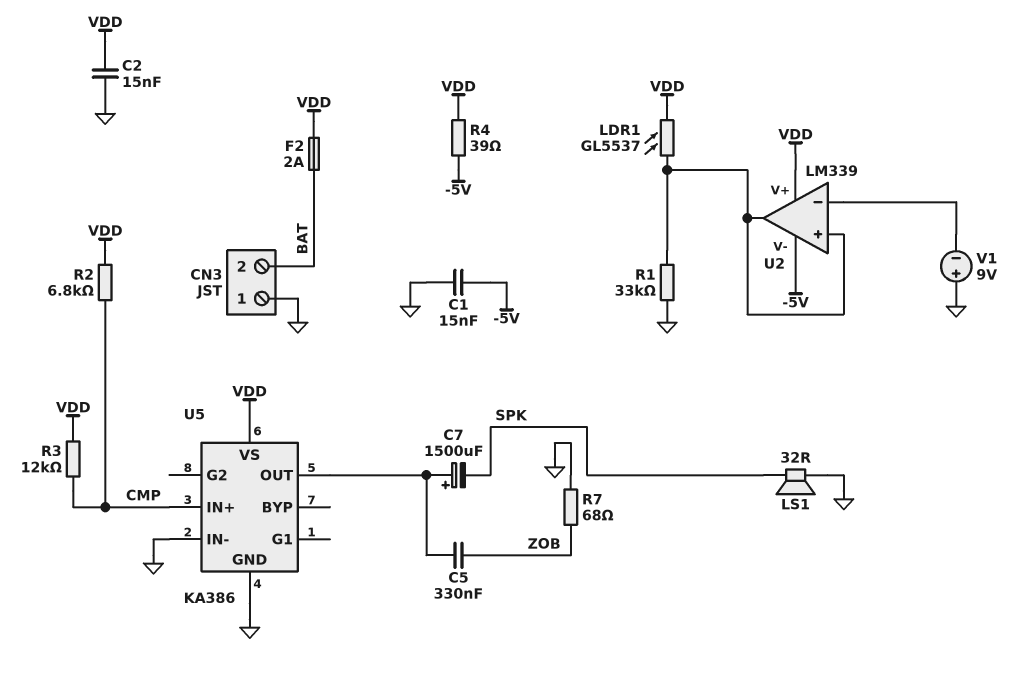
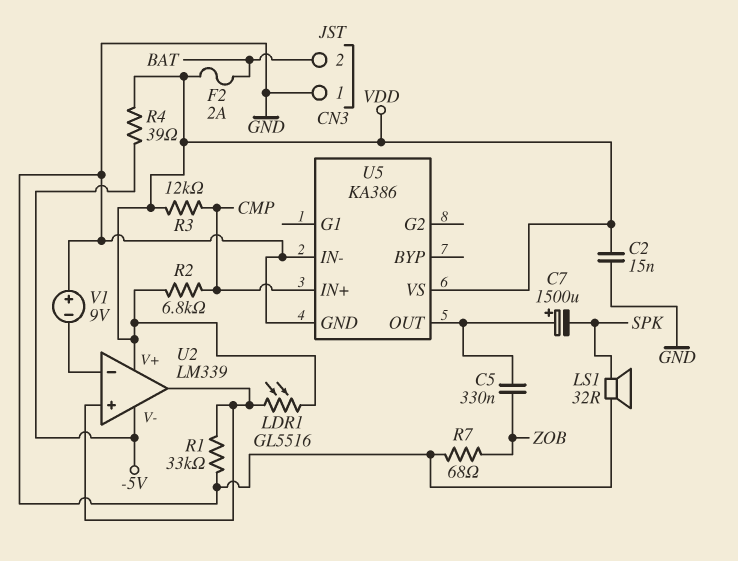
C1: 15nF (-5V, GND) -> none
LDR1: GL5537 (U2/in+, VDD) -> GL5516 (U2/in+, VDD)

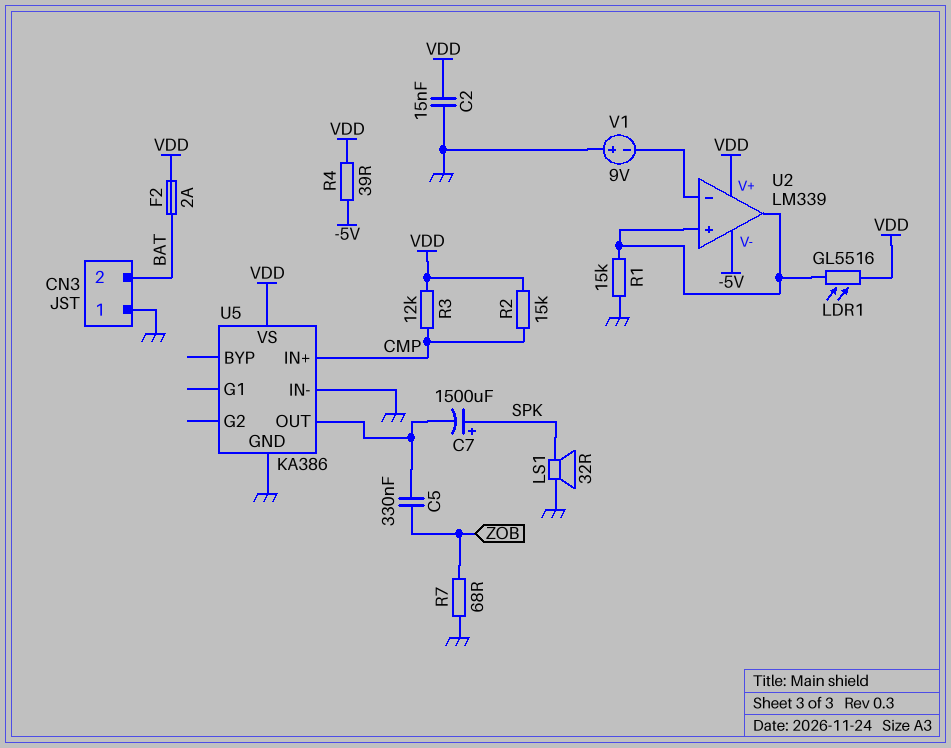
C7: 1500uF (plus U5/OUT, minus SPK) -> 1500uF (plus SPK, minus U5/OUT)
R1: 33k (GND, U2/in+) -> 15k (GND, U2/in+)
R2: 6.8k (CMP, VDD) -> 15k (CMP, VDD)

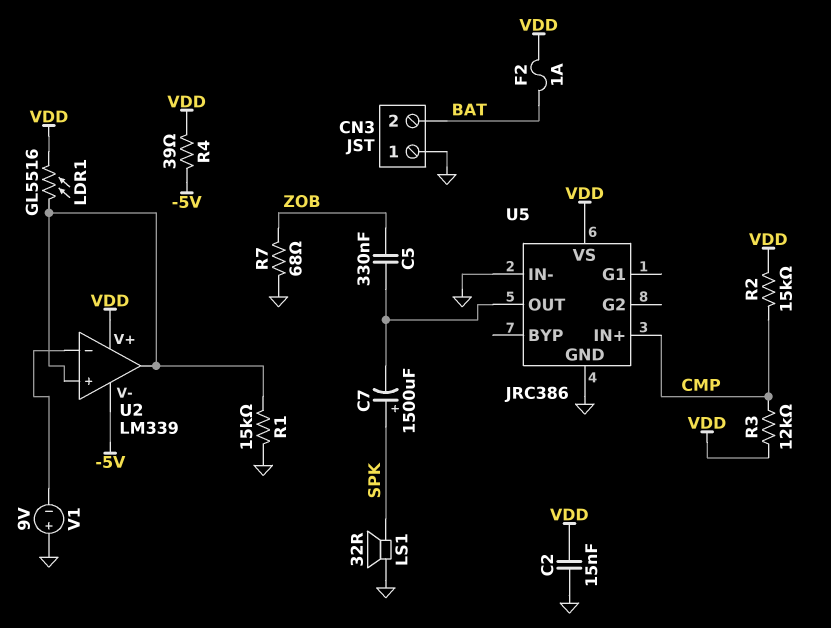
F2: 2A (BAT, VDD) -> 1A (BAT, VDD)
U5: KA386 -> JRC386

